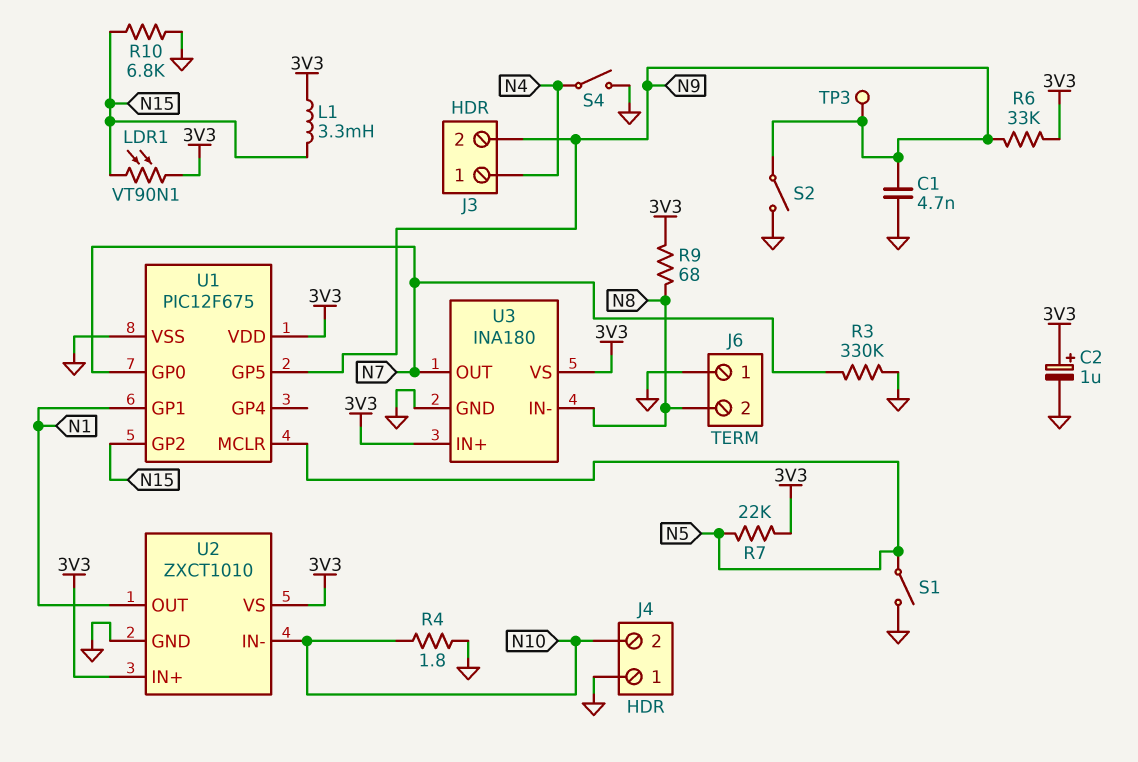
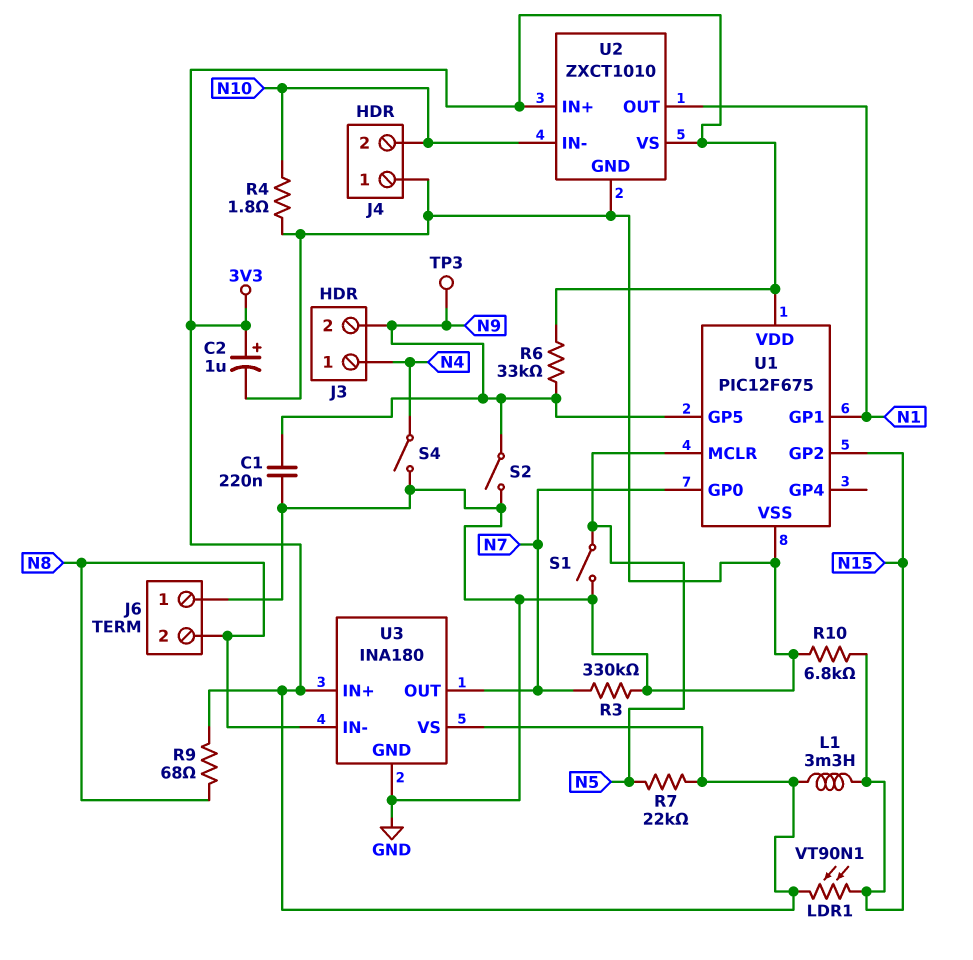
C1: 4.7nF (GND, N9) -> 220nF (GND, N9)

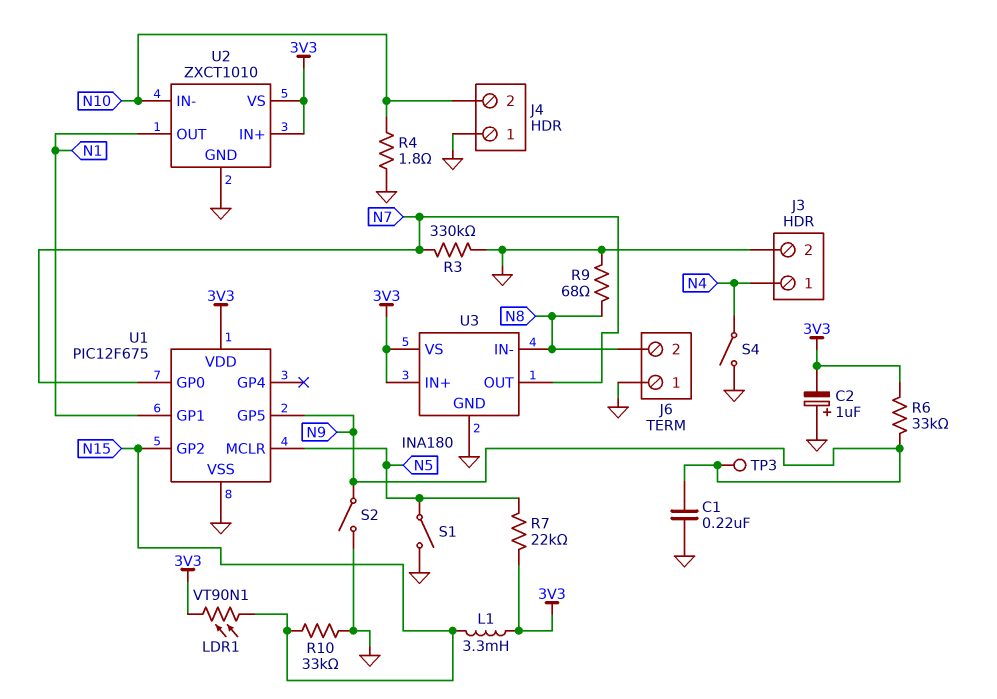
C2: 1uF (plus 3V3, minus GND) -> 1uF (plus GND, minus 3V3)
J3 pin 2: N9 -> GND
R9: 68 (3V3, N8) -> 68 (GND, N8)
R10: 6.8k (GND, N15) -> 33k (GND, N15)

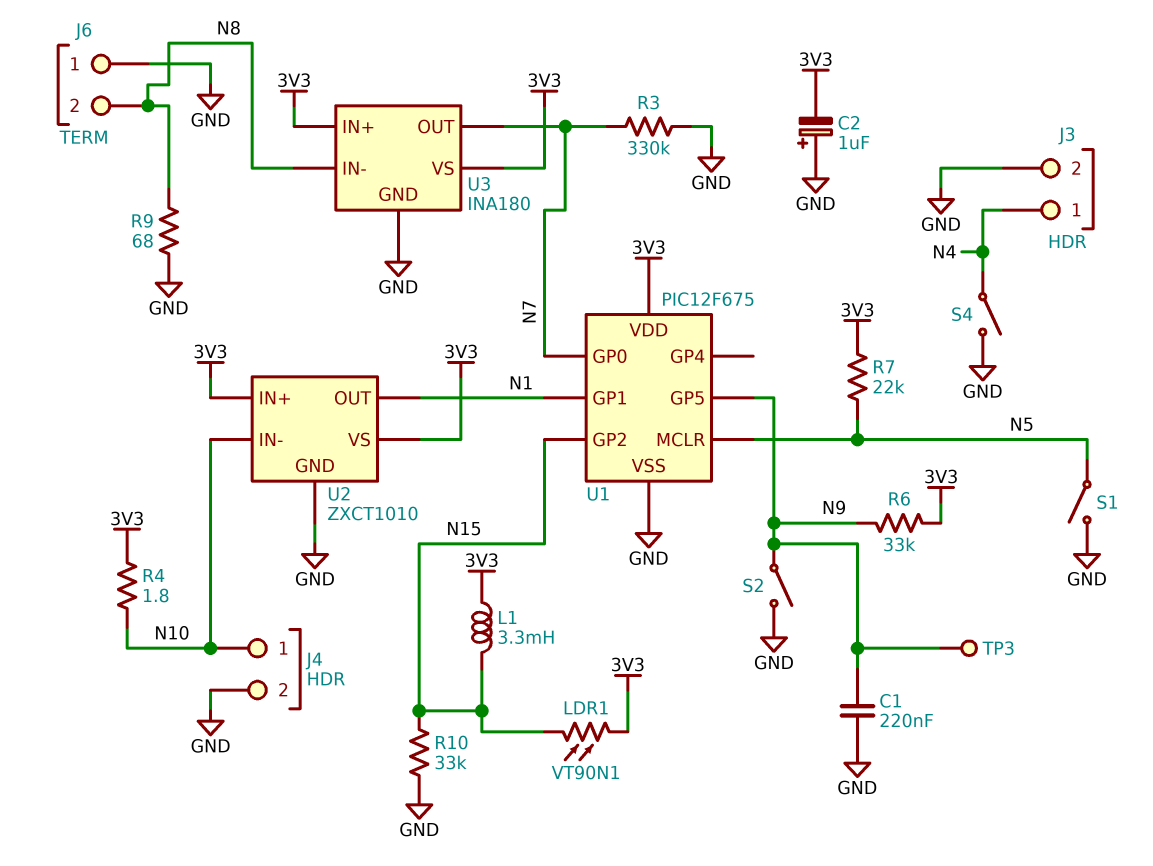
J4 pin 1: GND -> N10
J4 pin 2: N10 -> GND
R4: 1.8 (GND, N10) -> 1.8 (3V3, N10)

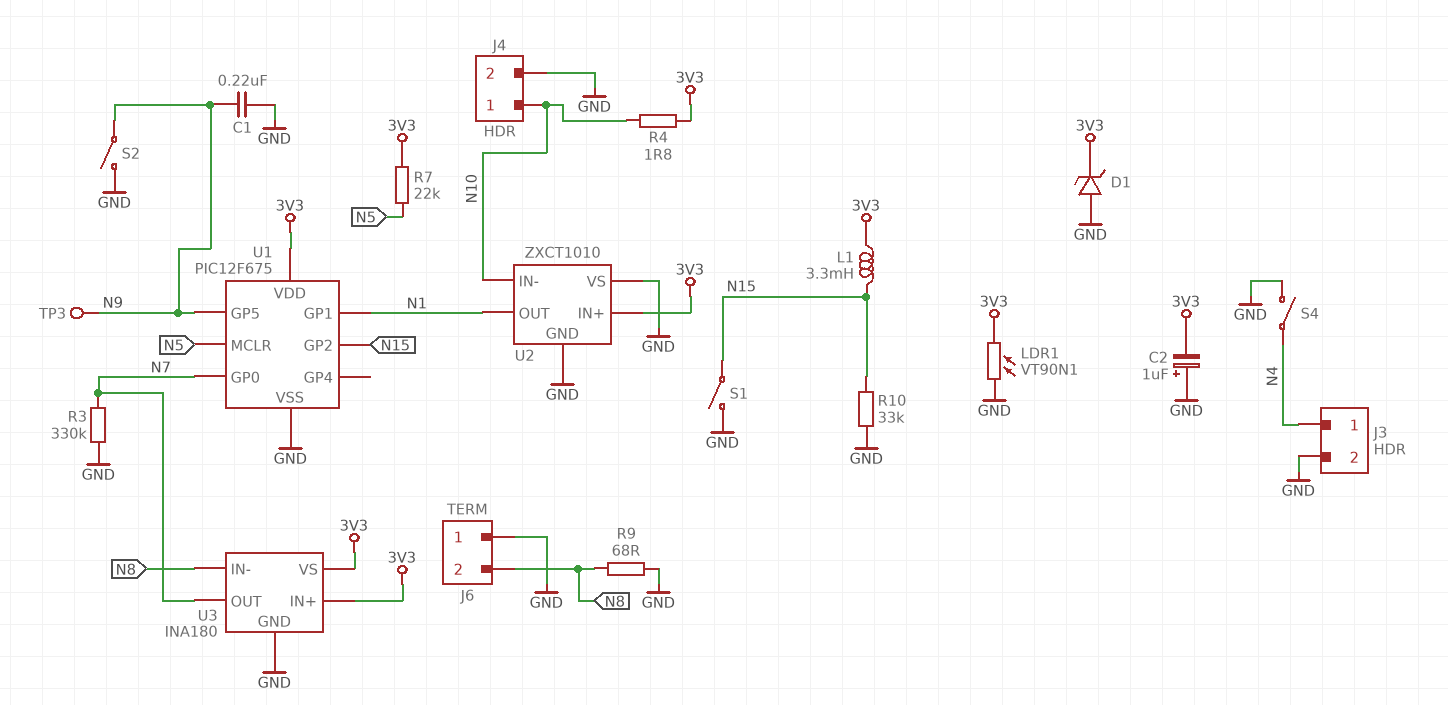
D1: none -> zener (A GND, K 3V3)
LDR1: VT90N1 (3V3, N15) -> VT90N1 (3V3, GND)
R6: 33k (3V3, N9) -> none
S1: switch (GND, N5) -> switch (GND, N15)
U2 pin VS: 3V3 -> GND

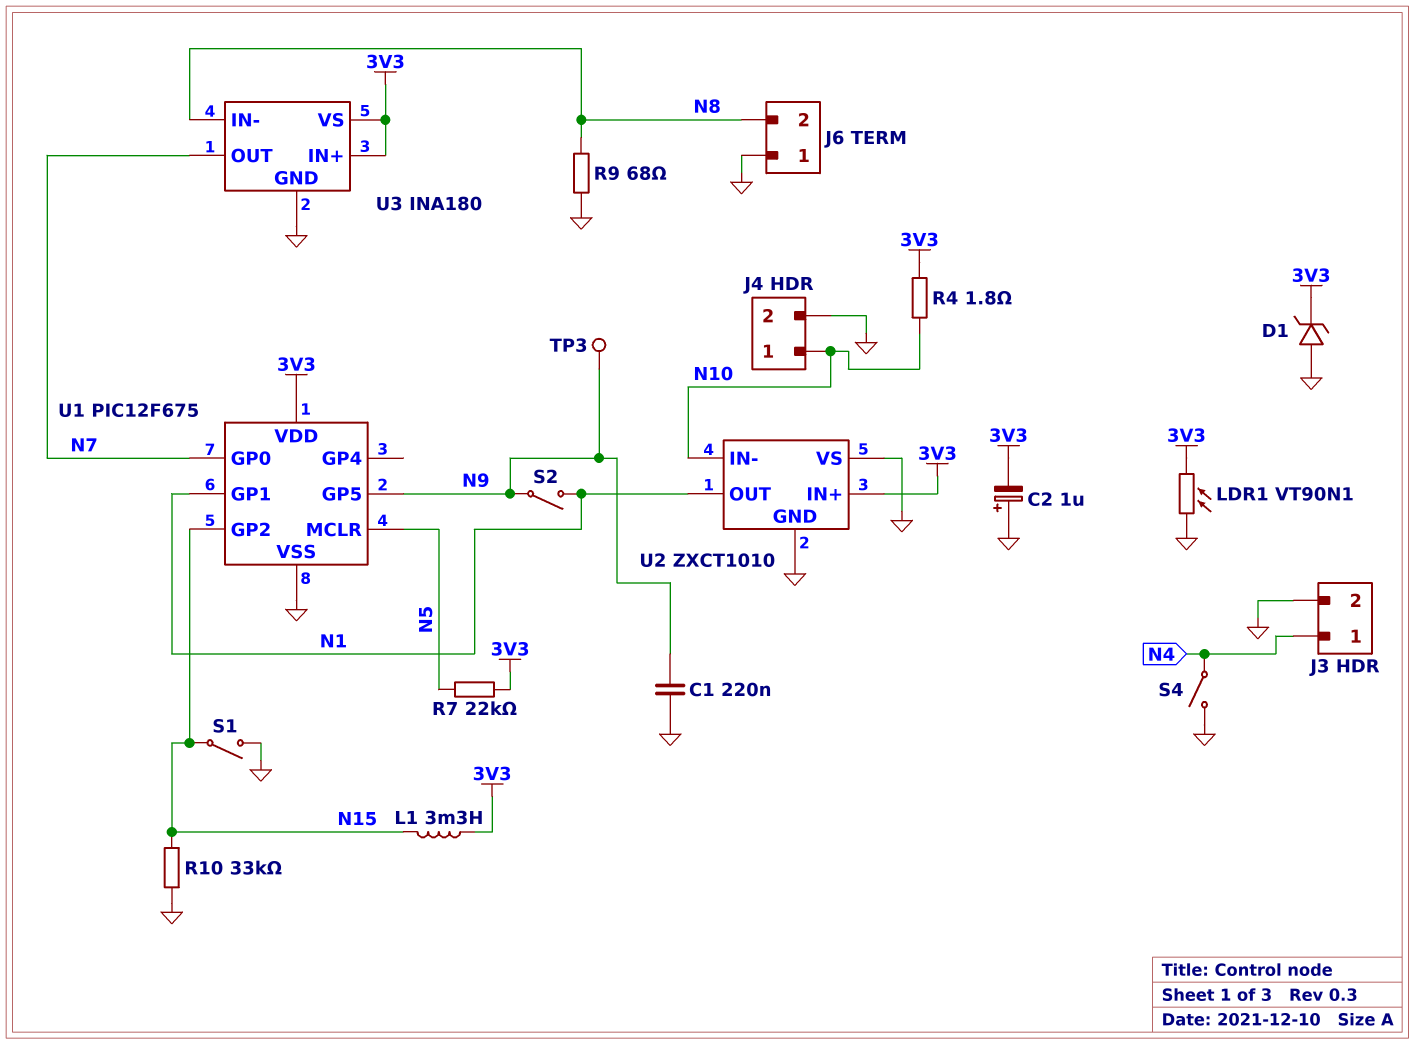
R3: 330k (GND, N7) -> none
S2: switch (GND, N9) -> switch (N1, N9)

